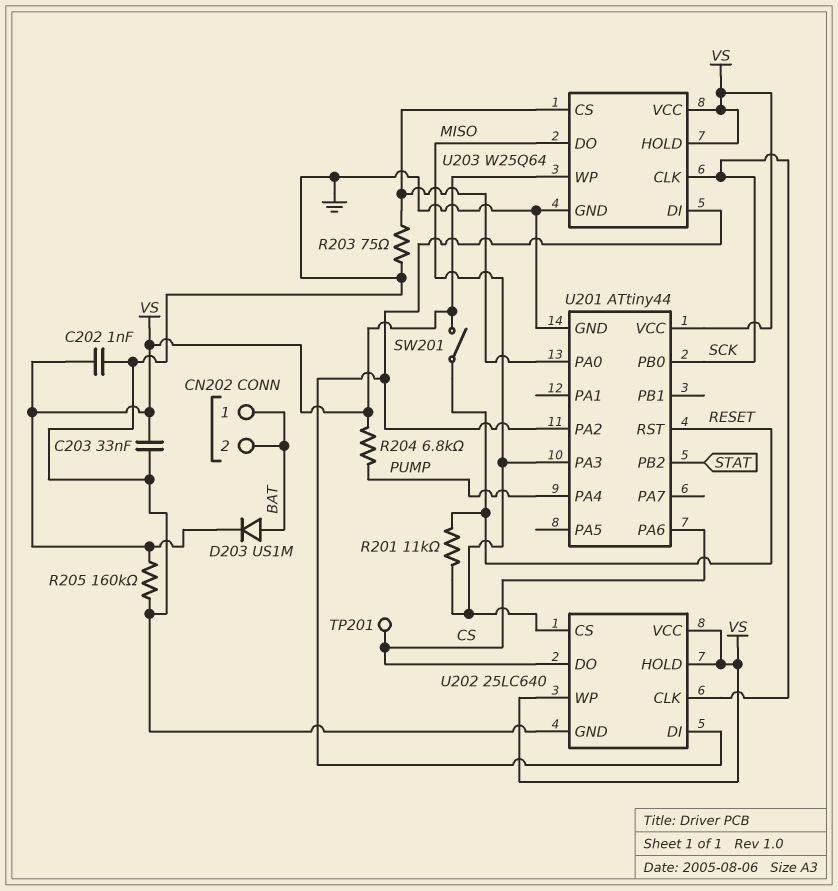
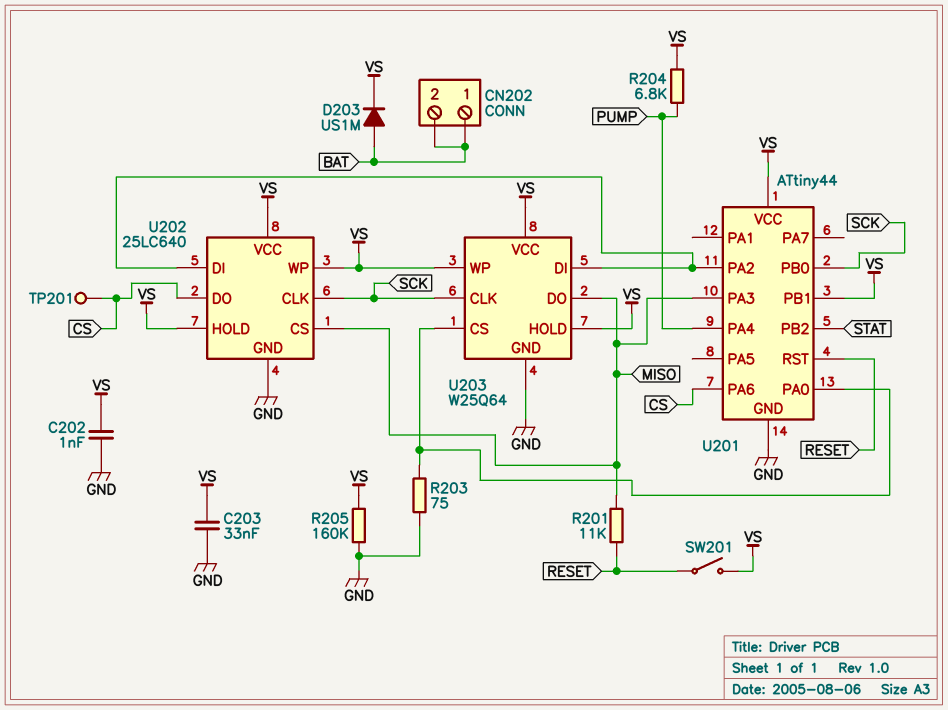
U201 pin PB1: none -> VS

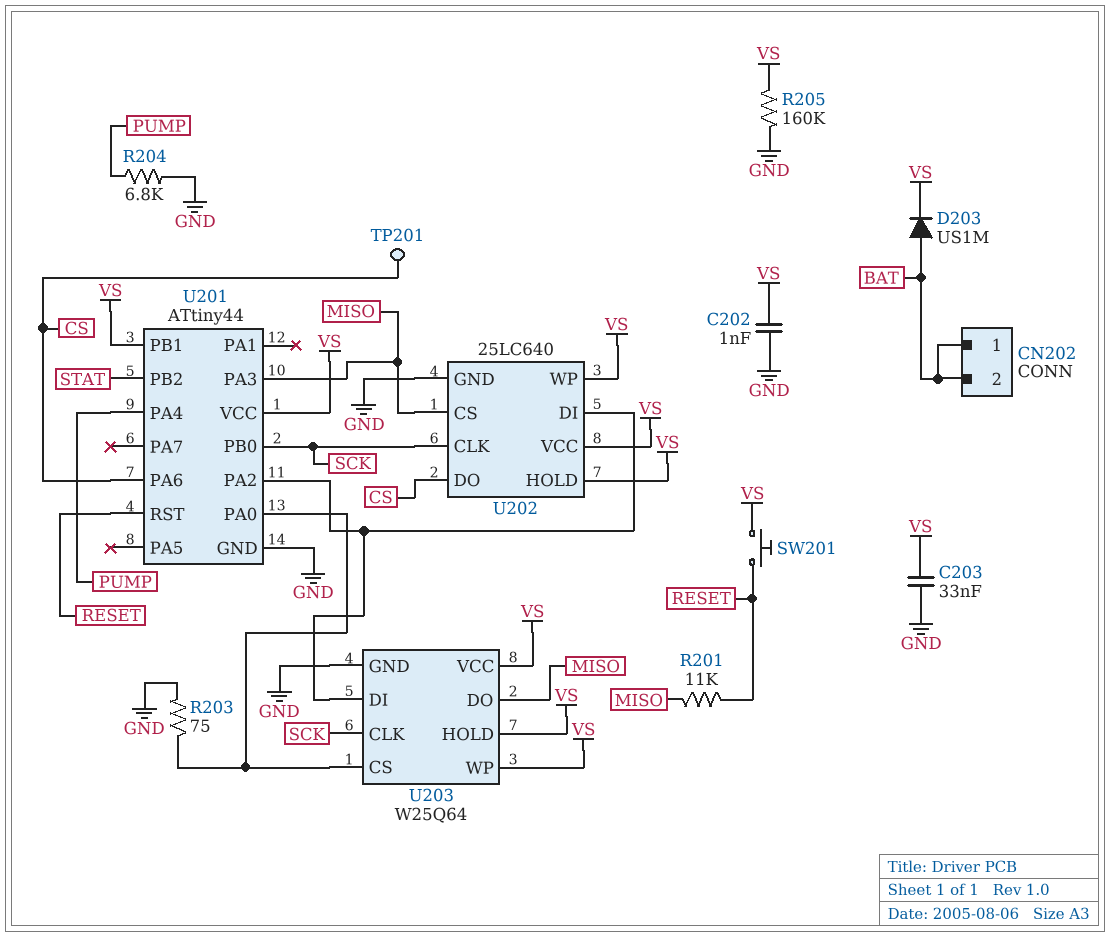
R204: 6.8k (PUMP, VS) -> 6.8k (GND, PUMP)
SW201: switch (RESET, VS) -> button (RESET, VS)

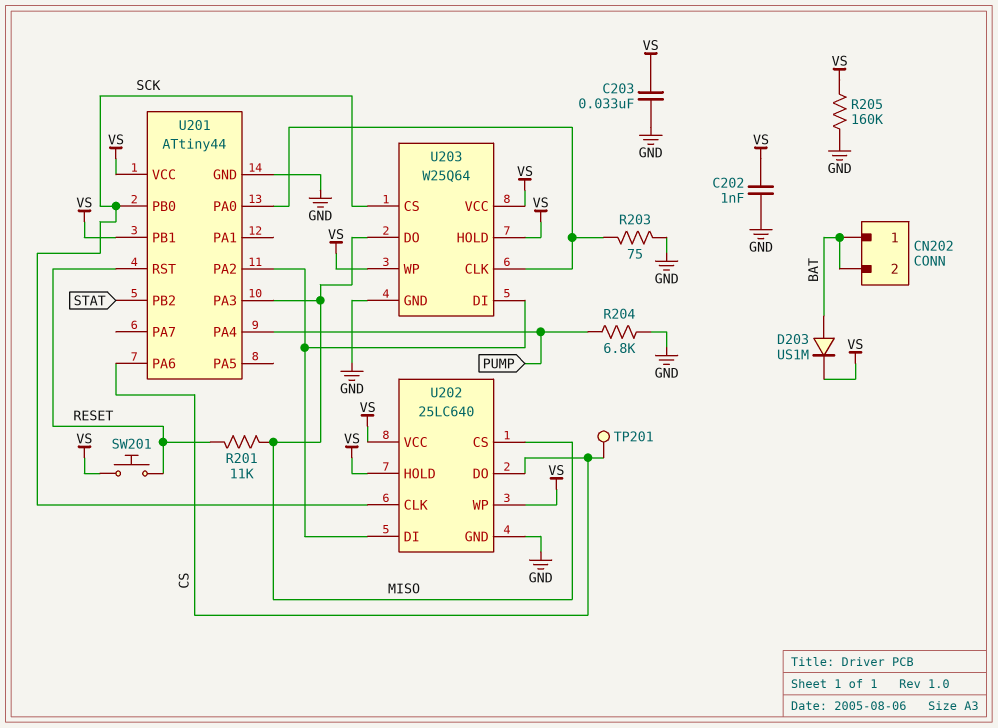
U203 pin CLK: SCK -> U201/PA0
U203 pin CS: U201/PA0 -> SCK

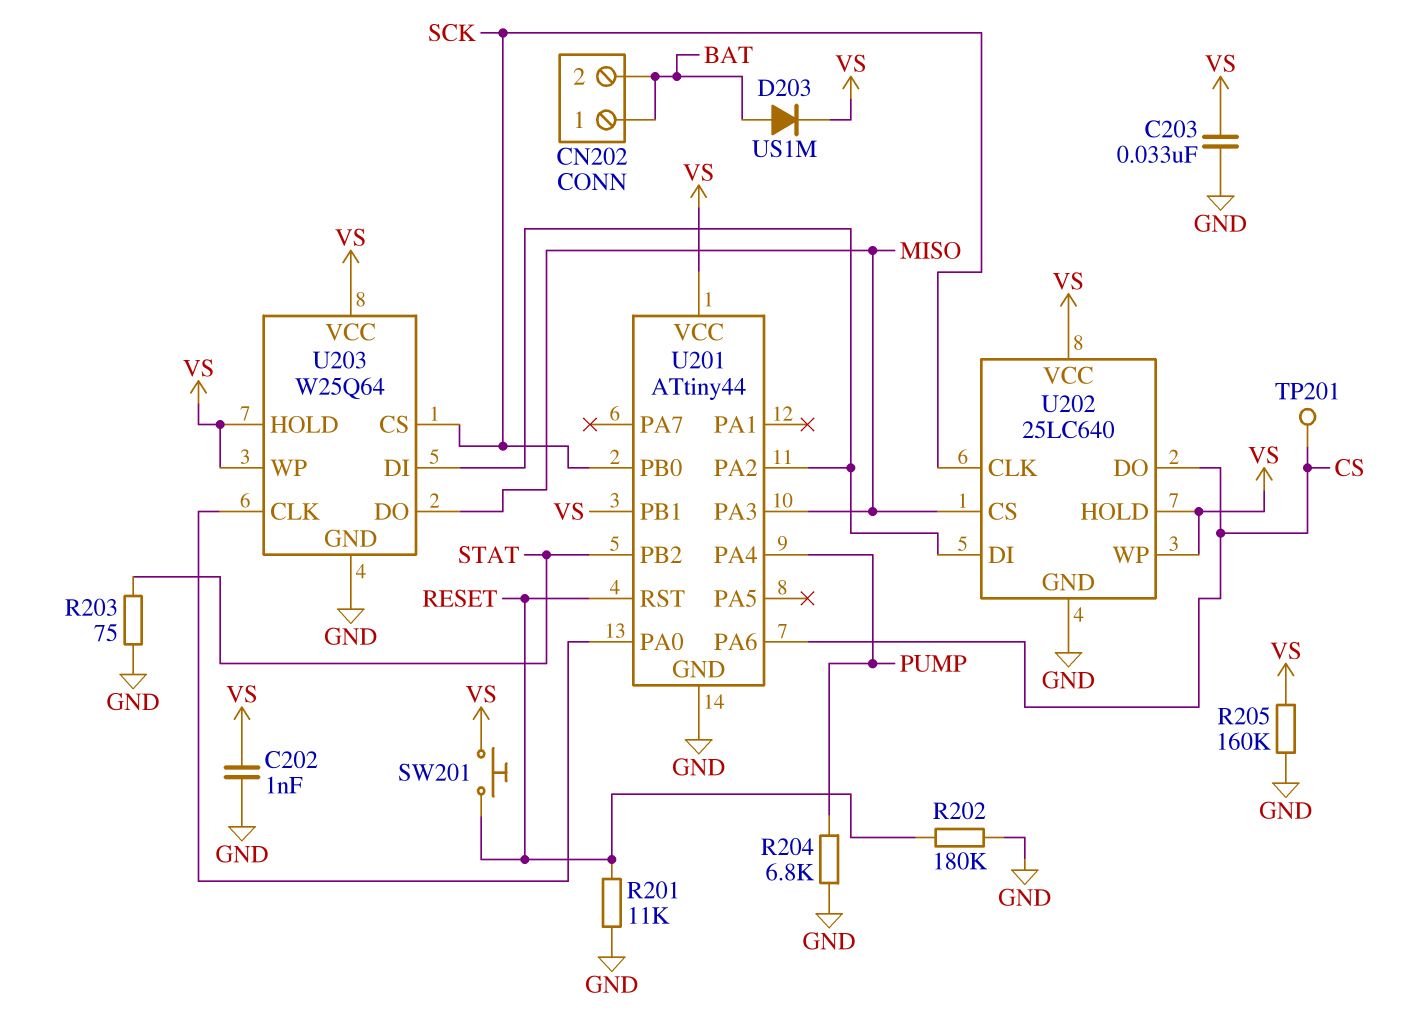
R201: 11k (MISO, RESET) -> 11k (GND, RESET)
R202: none -> 180k (GND, RESET)
R203: 75 (GND, U201/PA0) -> 75 (GND, STAT)

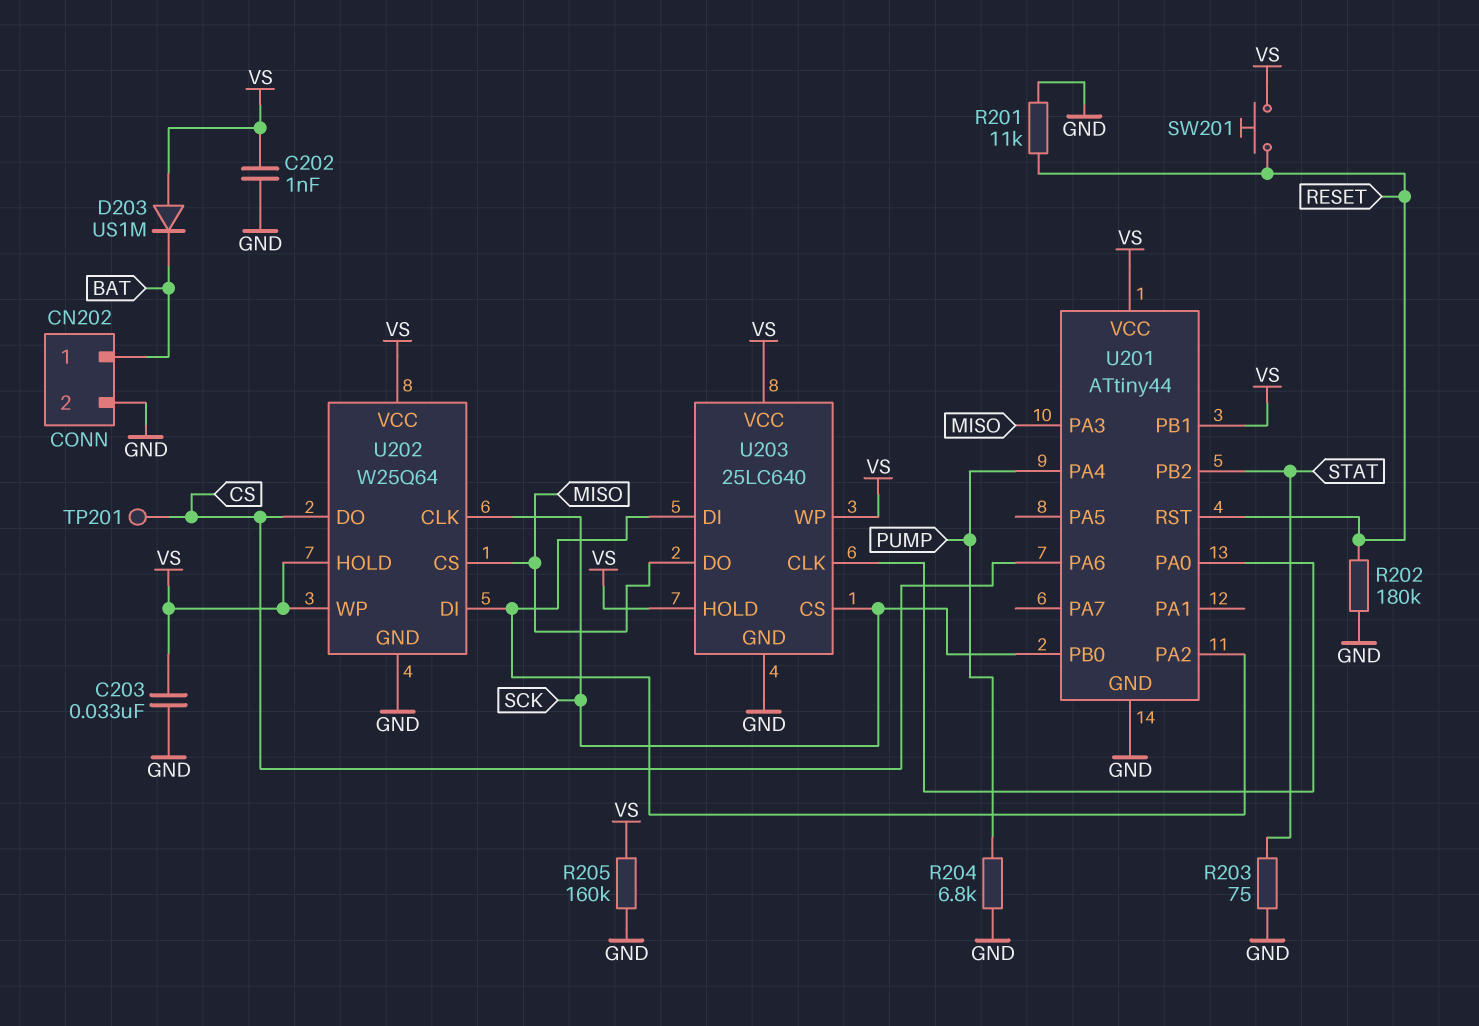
CN202 pin 2: BAT -> GND
D203: diode US1M (A BAT, K VS) -> diode US1M (A VS, K BAT)
U202: 25LC640 -> W25Q64
U203: W25Q64 -> 25LC640

